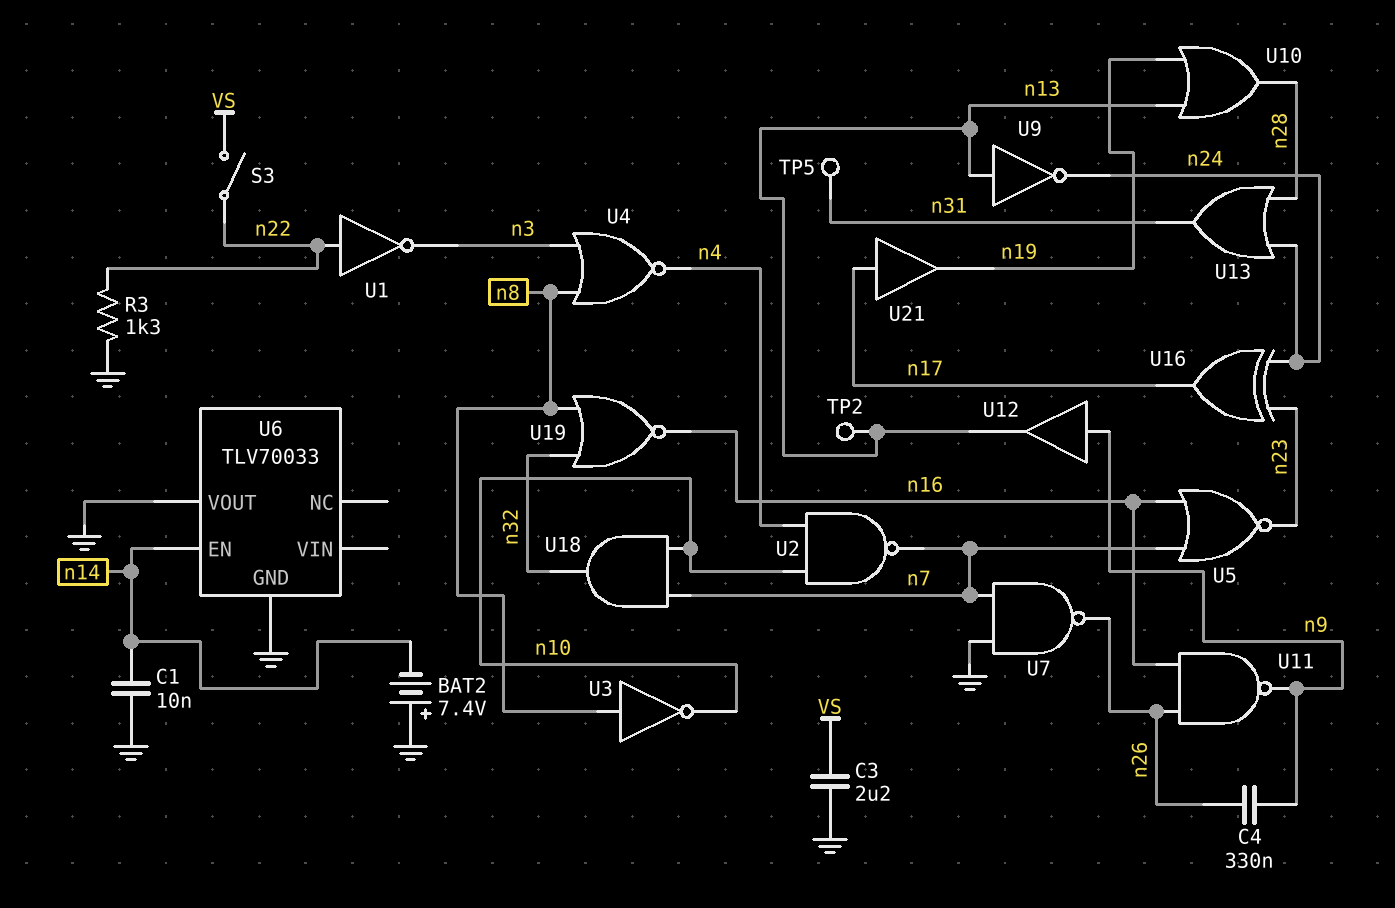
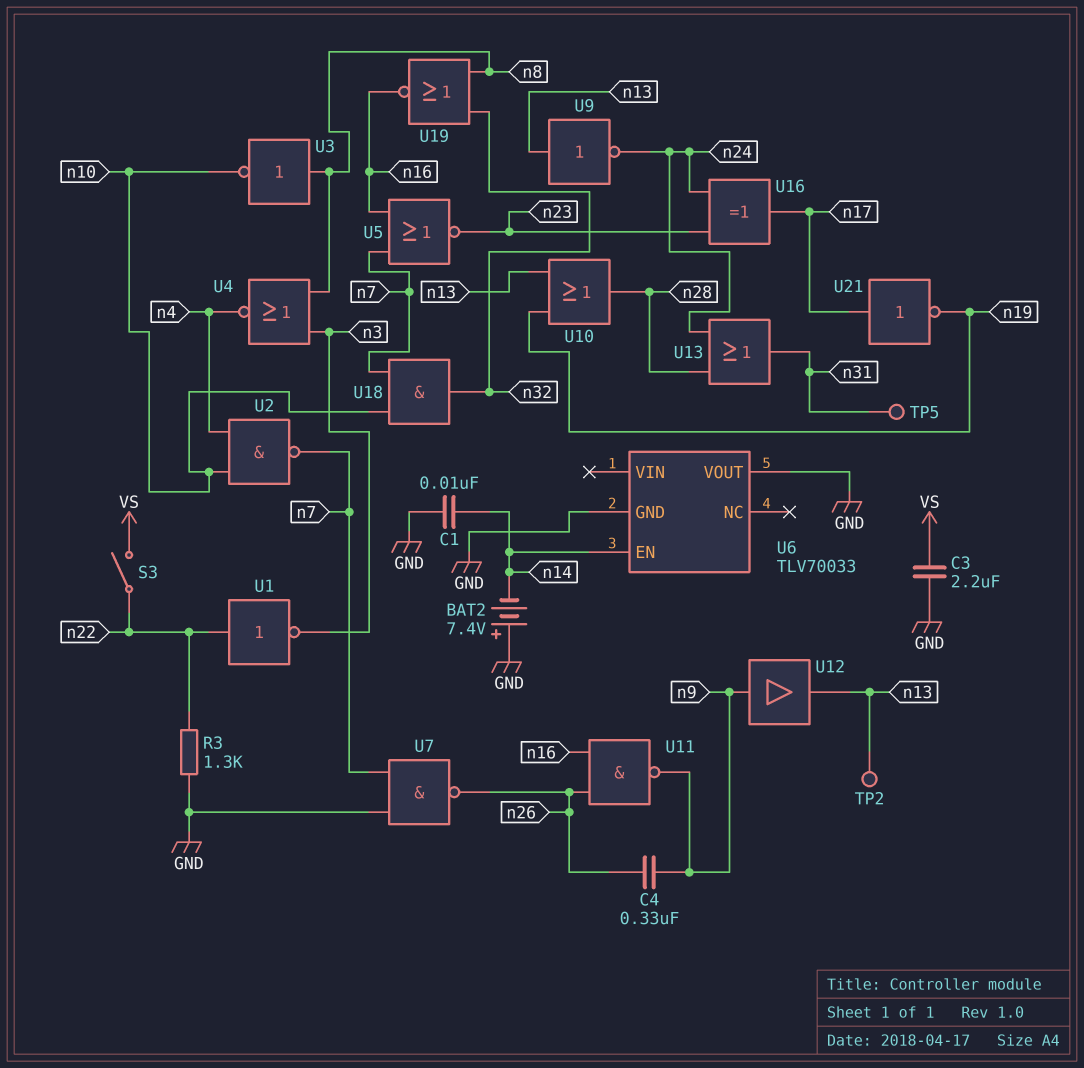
U21: buffer (in n17, out n19) -> NOT (in n17, out n19)

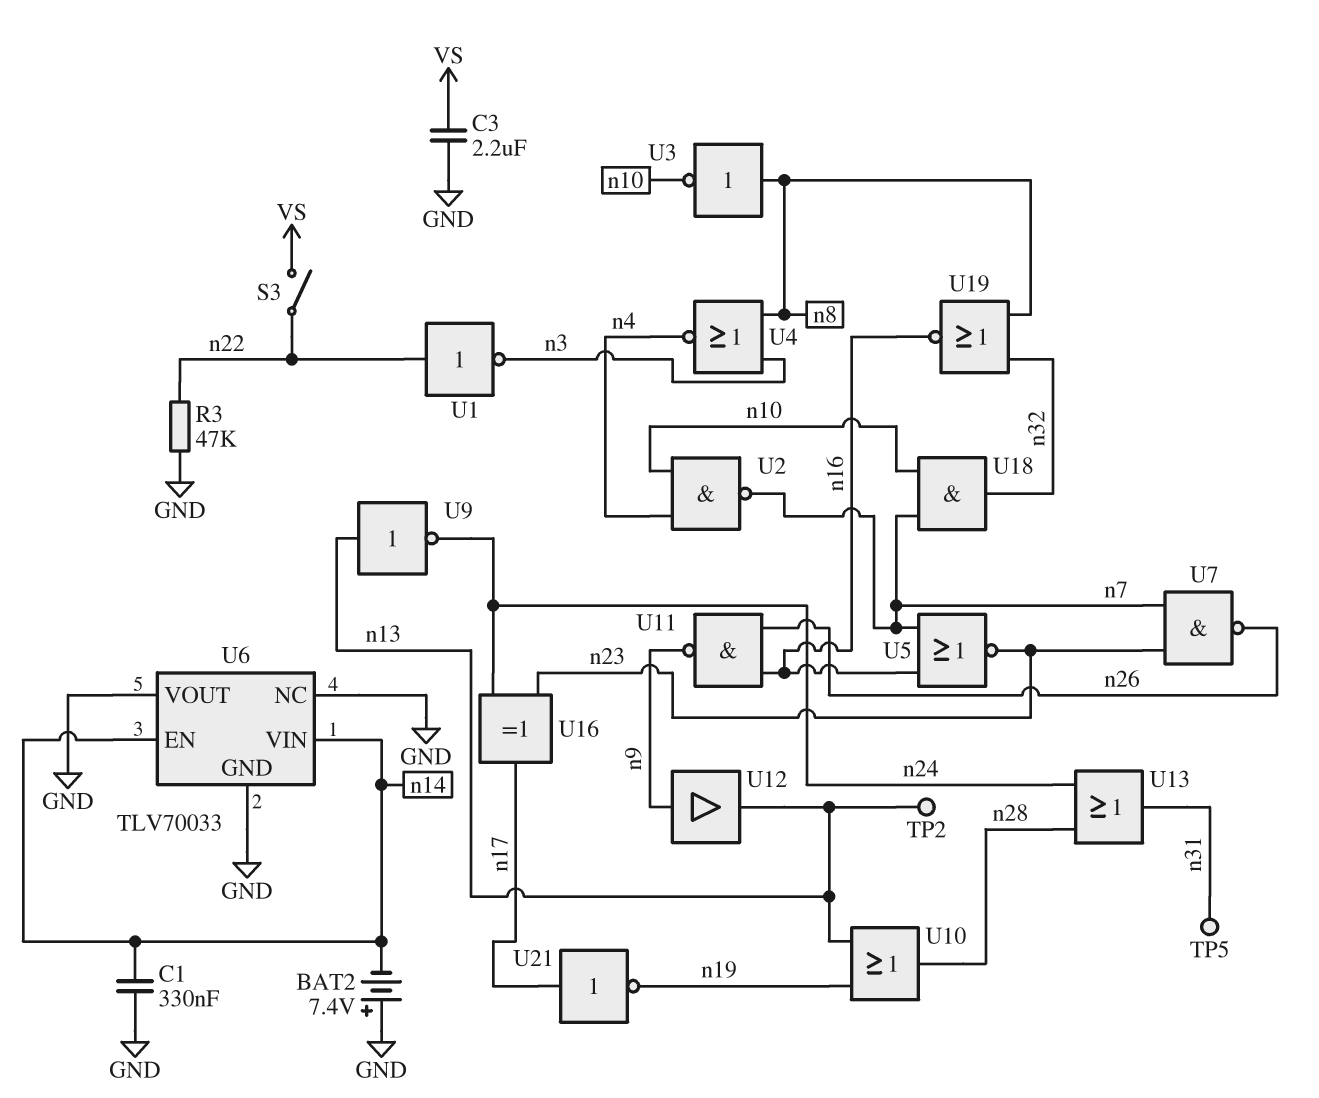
C1: 10nF (GND, n14) -> 330nF (GND, n14)
C4: 330nF (n9, n26) -> none
R3: 1.3k (GND, n22) -> 47k (GND, n22)
U6 pin NC: none -> GND
U6 pin VIN: none -> n14
U7: NAND (in GND, in n7, out n26) -> NAND (in n7, in n23, out n26)

